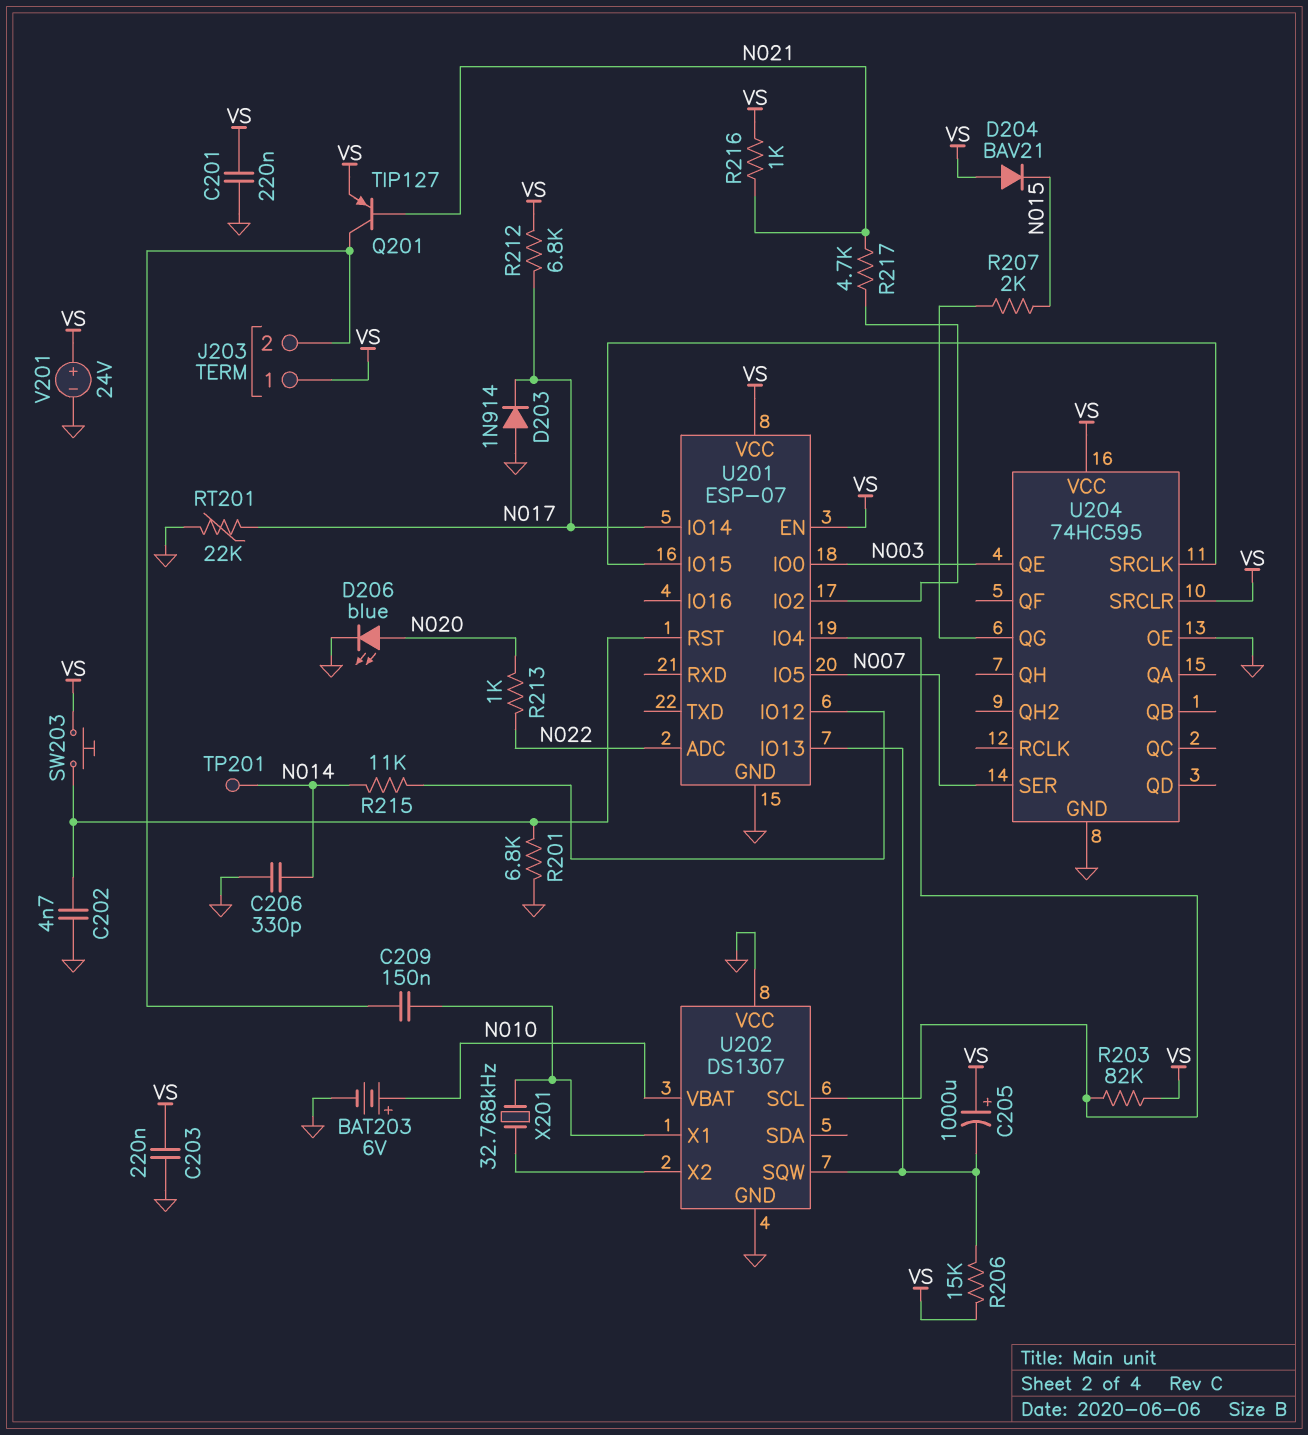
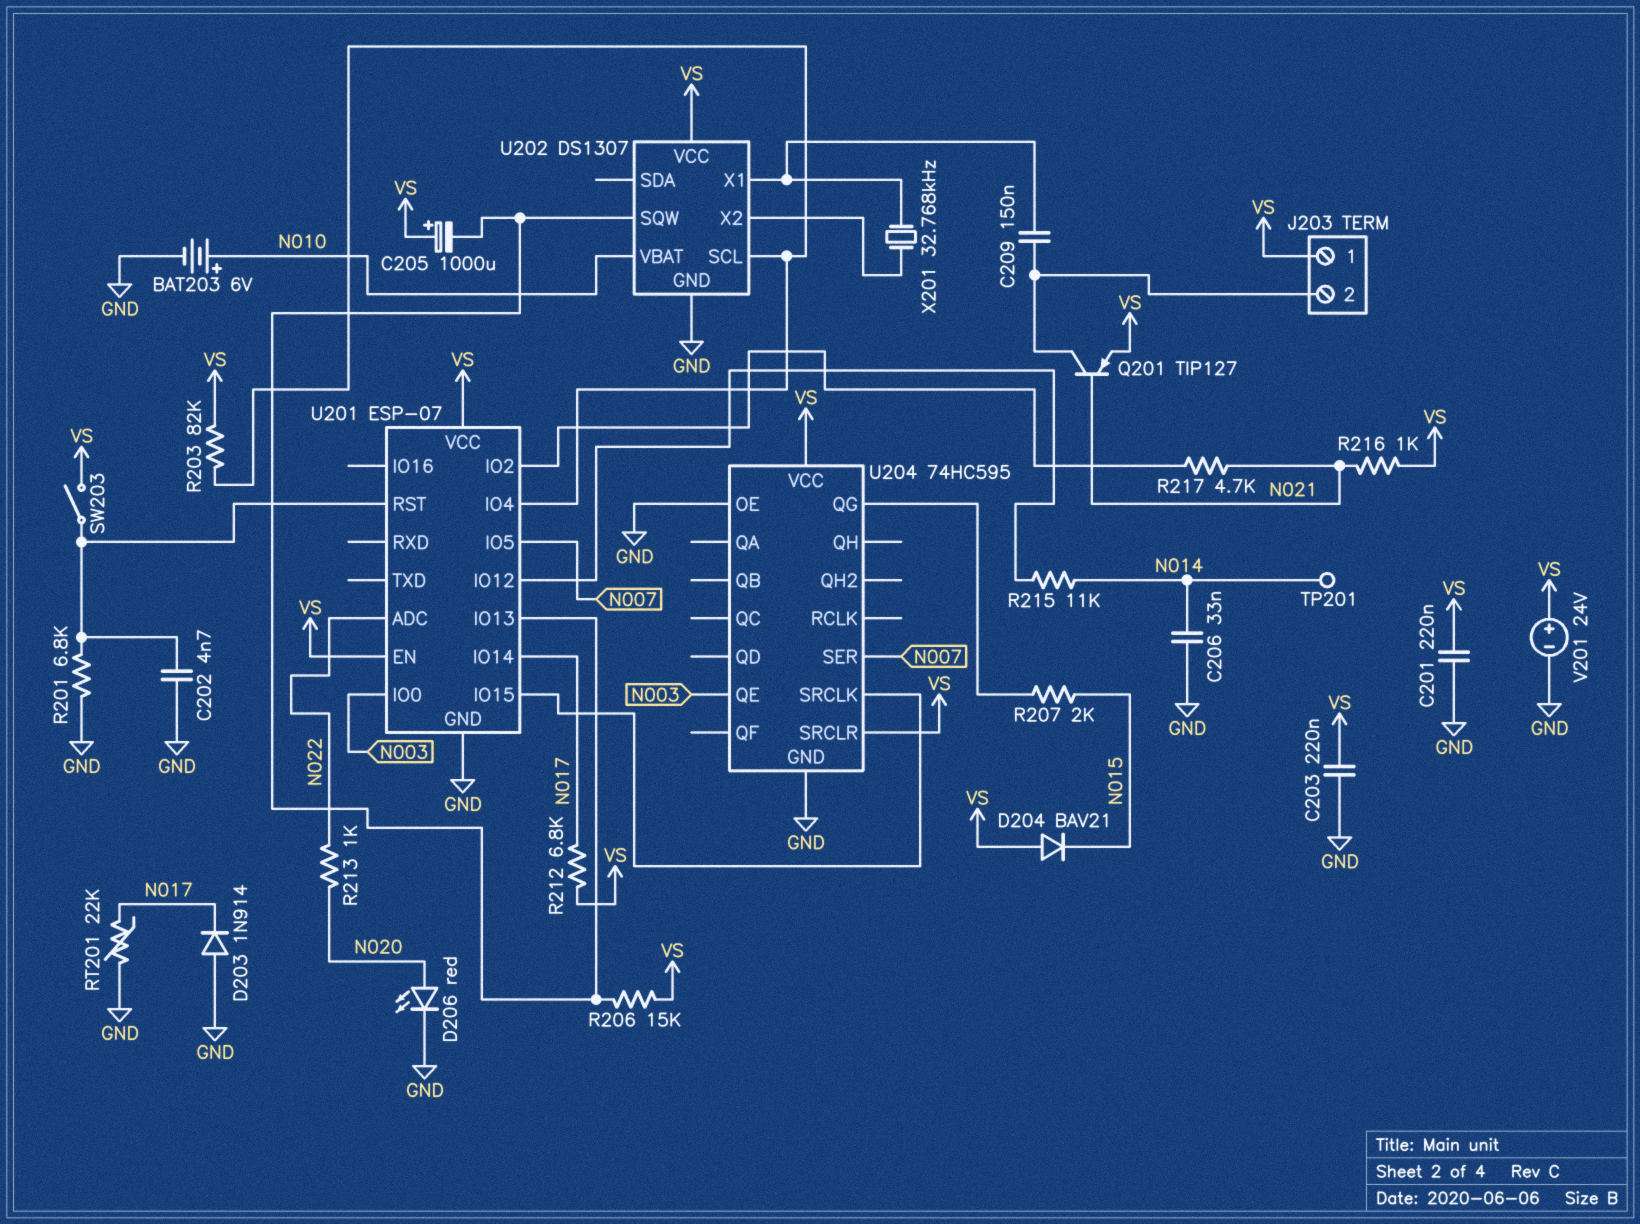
C206: 330pF (GND, N014) -> 33nF (GND, N014)
D206: LED blue (A N020, K GND) -> LED red (A N020, K GND)
SW203: button (U201/RST, VS) -> switch (U201/RST, VS)
U202 pin VCC: GND -> VS

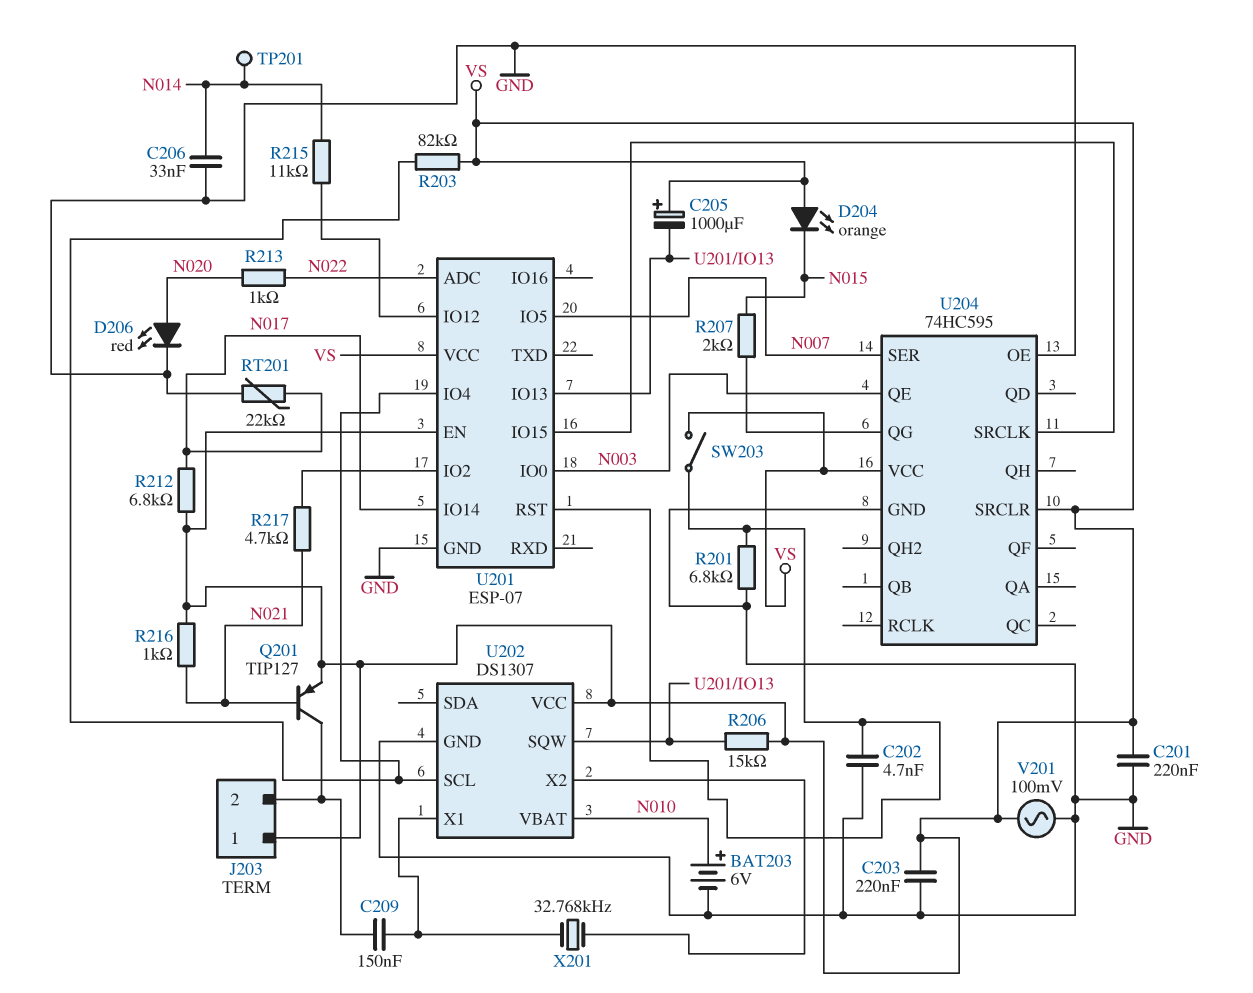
D203: diode 1N914 (A GND, K N017) -> none
D204: diode BAV21 (A VS, K N015) -> LED orange (A VS, K N015)
V201: 24V (plus VS, minus GND) -> AC 100mV (GND, VS)

